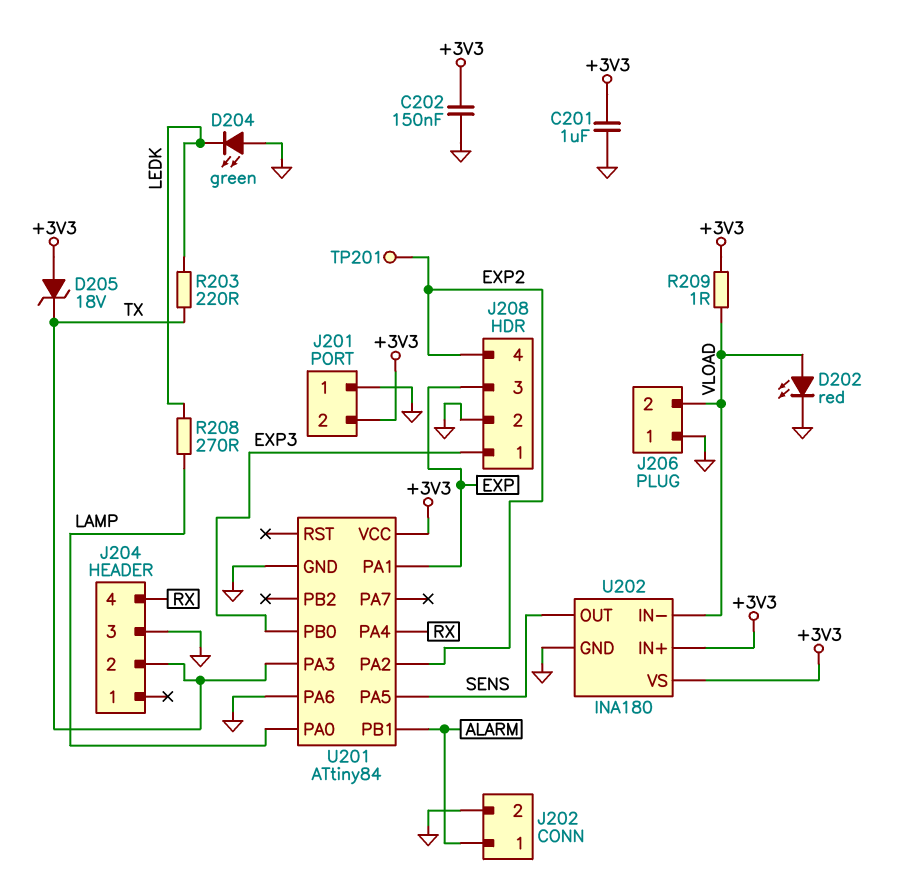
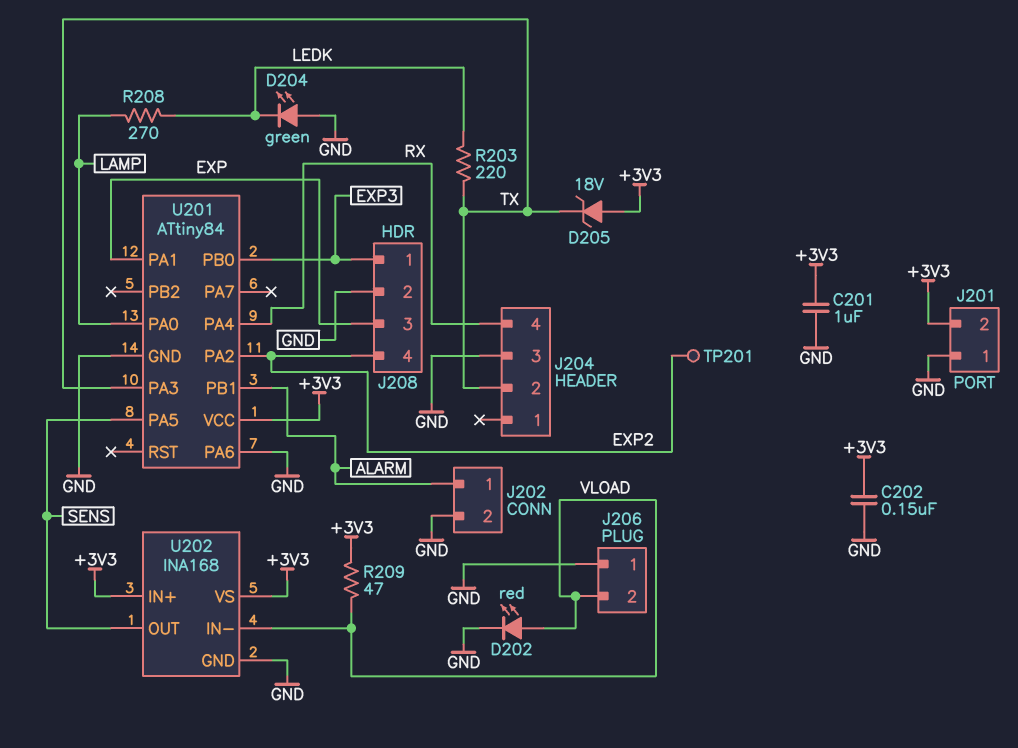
R209: 1 (+3V3, VLOAD) -> 47 (+3V3, VLOAD)
U202: INA180 -> INA168

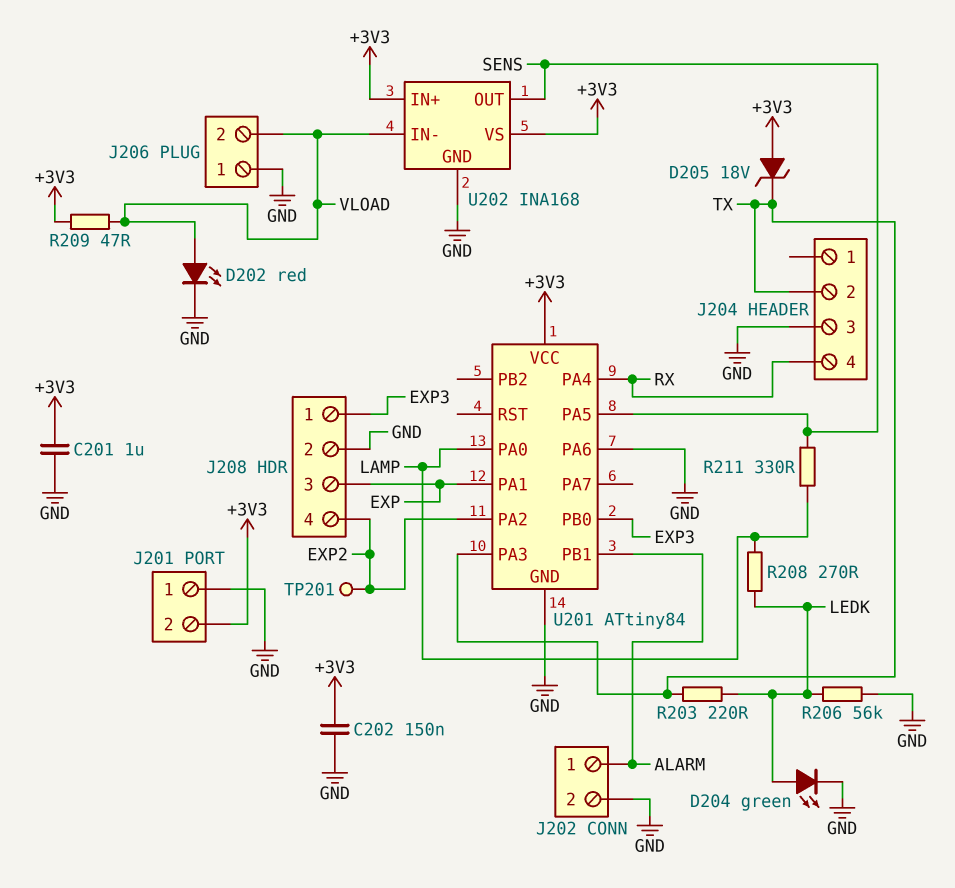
D204: LED green (A GND, K LEDK) -> LED green (A LEDK, K GND)
R206: none -> 56k (GND, LEDK)
R211: none -> 330 (LAMP, SENS)

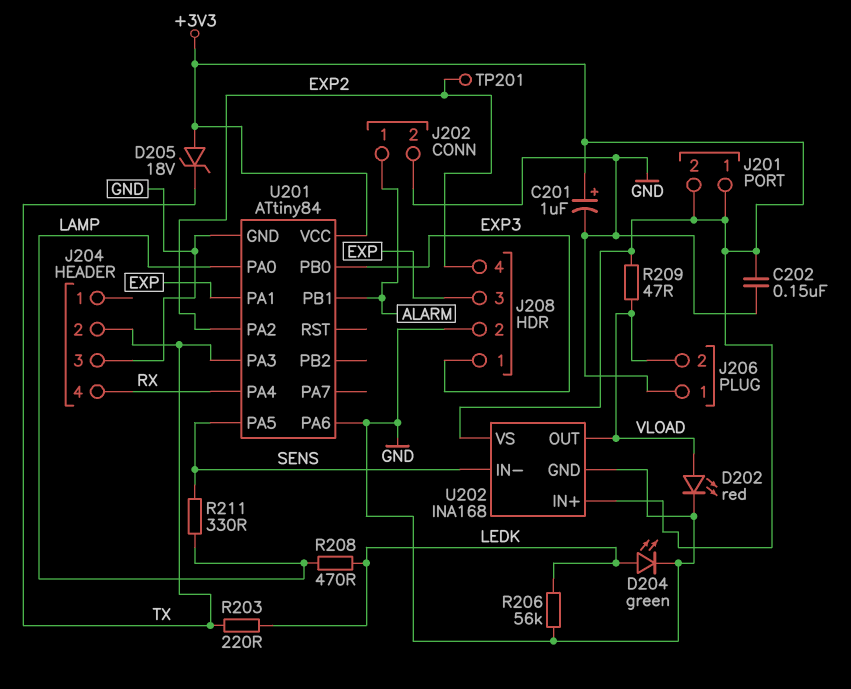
C201: 1uF (+3V3, GND) -> 1uF (plus +3V3, minus GND)
J201 pin 1: GND -> +3V3
R208: 270 (LAMP, LEDK) -> 470 (LAMP, LEDK)
U202 pin IN-: VLOAD -> SENS
U202 pin OUT: SENS -> VLOAD

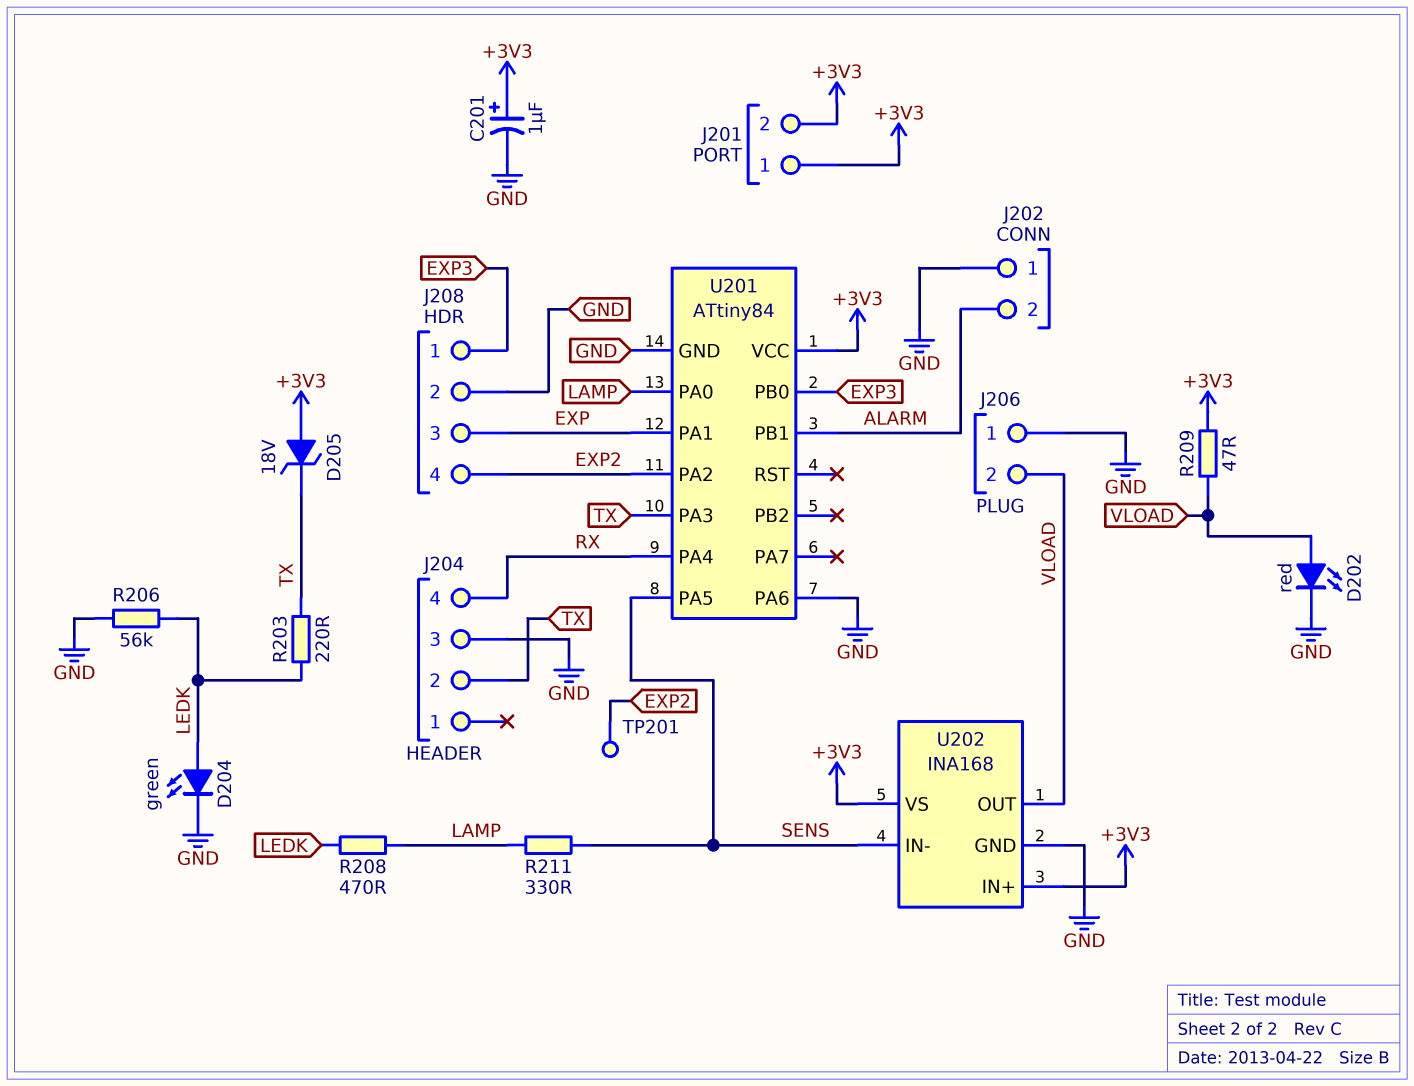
C202: 150nF (+3V3, GND) -> none
J202 pin 1: ALARM -> GND
J202 pin 2: GND -> ALARM

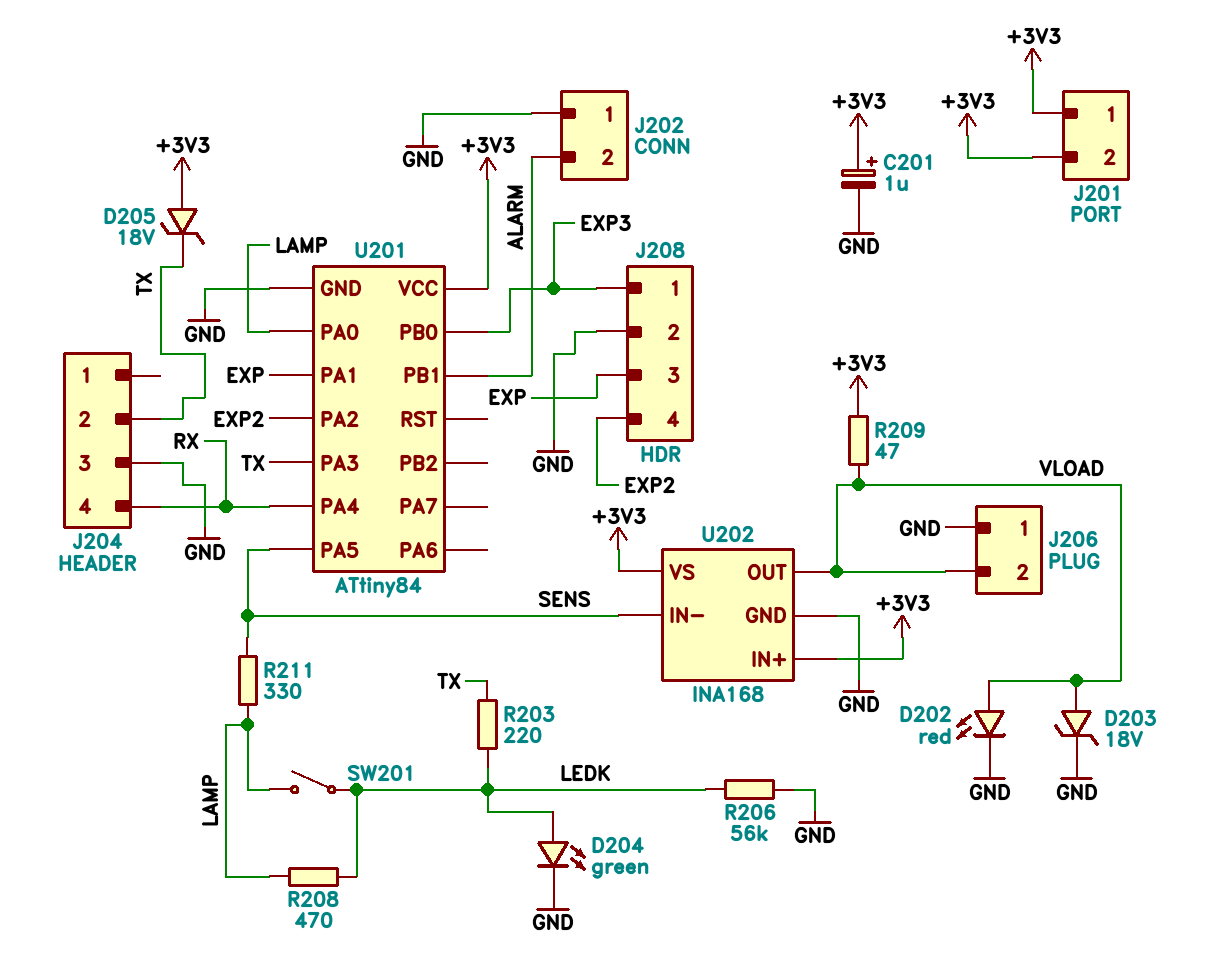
D203: none -> zener 18V (A VLOAD, K GND)
SW201: none -> switch (LAMP, LEDK)
TP201: test point (EXP2) -> none
U201 pin PA6: GND -> none

